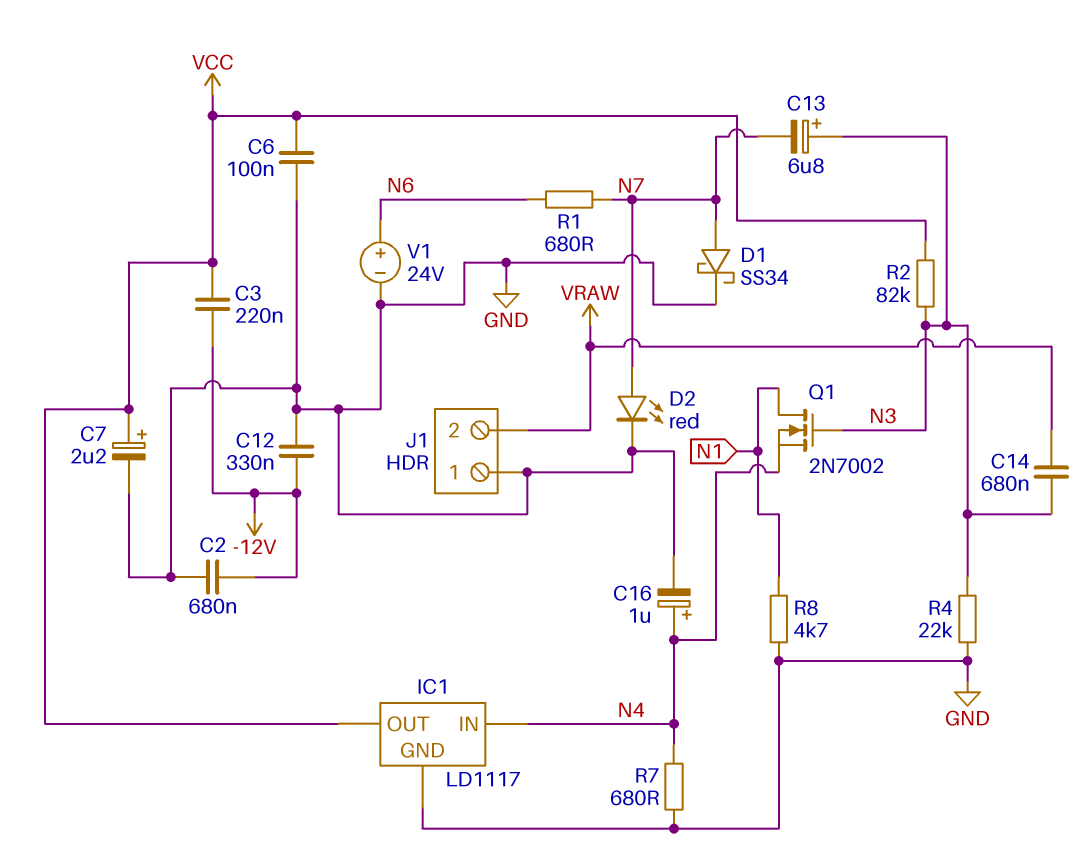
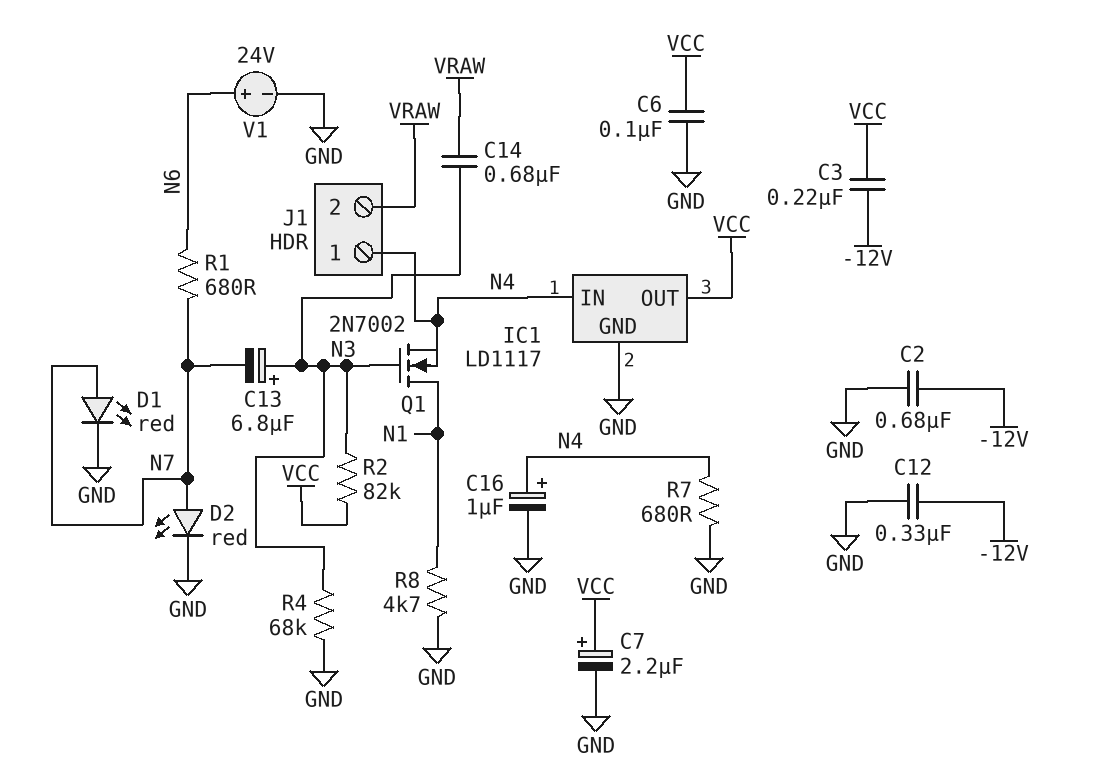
D1: schottky SS34 (A N7, K GND) -> LED red (A N7, K GND)
J1 pin 1: GND -> N4
R4: 22k (GND, N3) -> 68k (GND, N3)

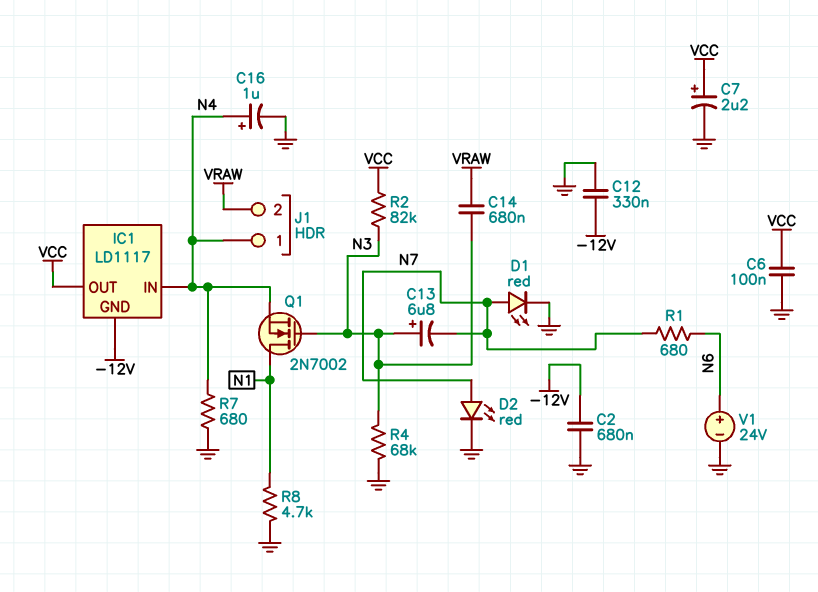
C3: 220nF (-12V, VCC) -> none
IC1 pin GND: GND -> -12V

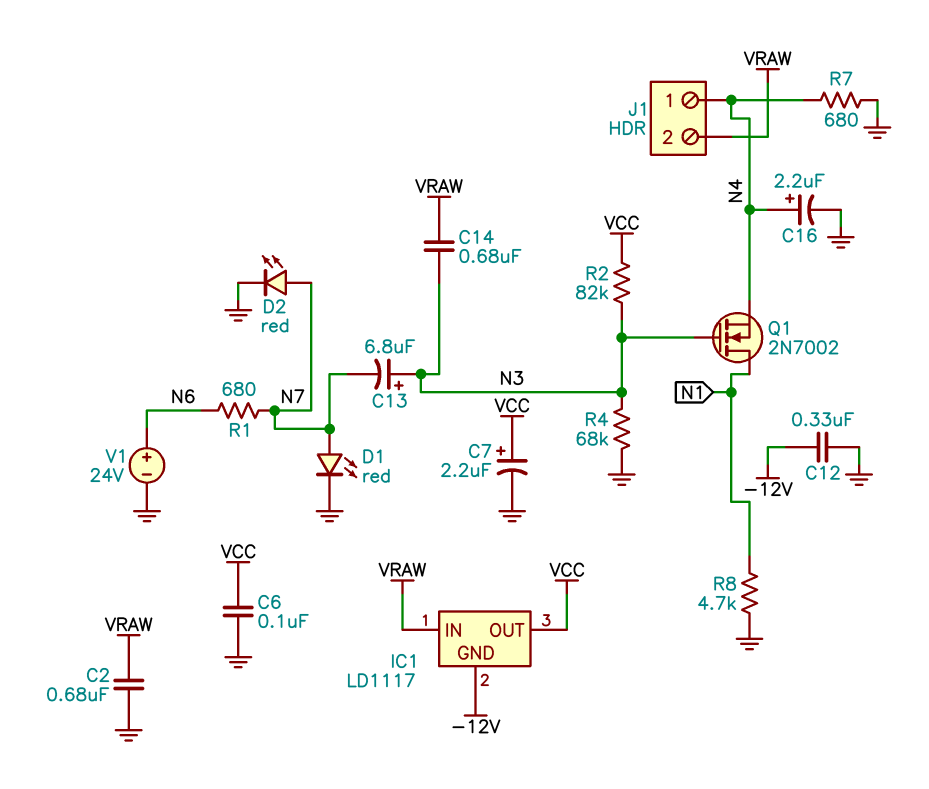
C2: 680nF (-12V, GND) -> 680nF (GND, VRAW)
C16: 1uF (plus N4, minus GND) -> 2.2uF (plus N4, minus GND)
IC1 pin IN: N4 -> VRAW

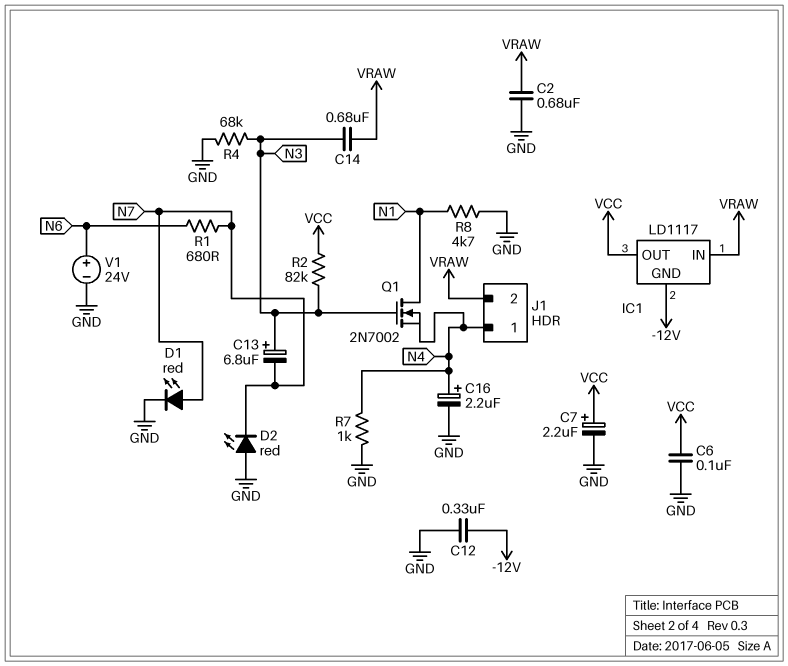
D2: LED red (A N7, K GND) -> LED red (A GND, K N7)
R7: 680 (GND, N4) -> 1k (GND, N4)

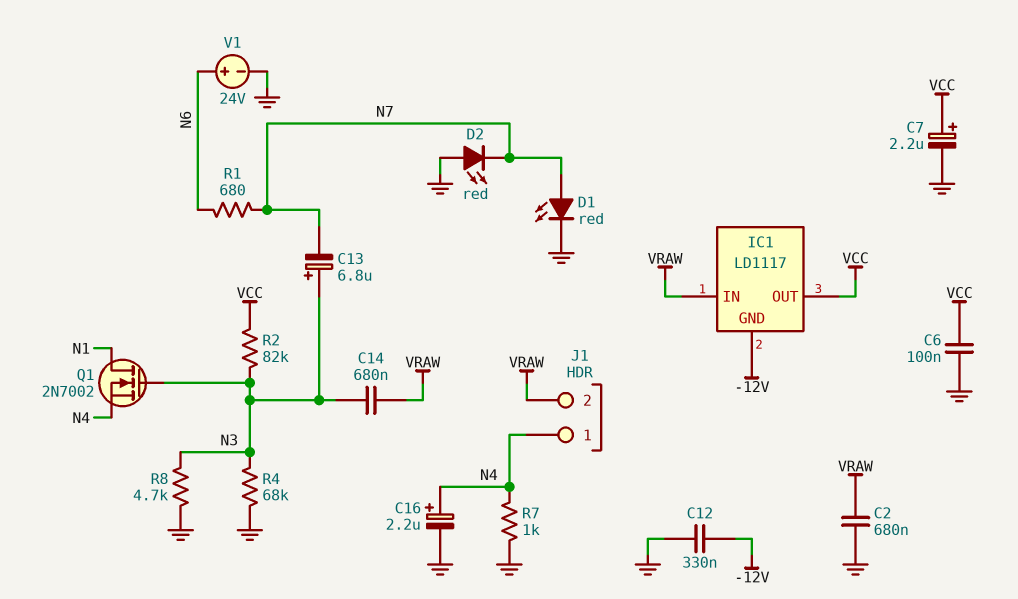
R8: 4.7k (GND, N1) -> 4.7k (GND, N3)

